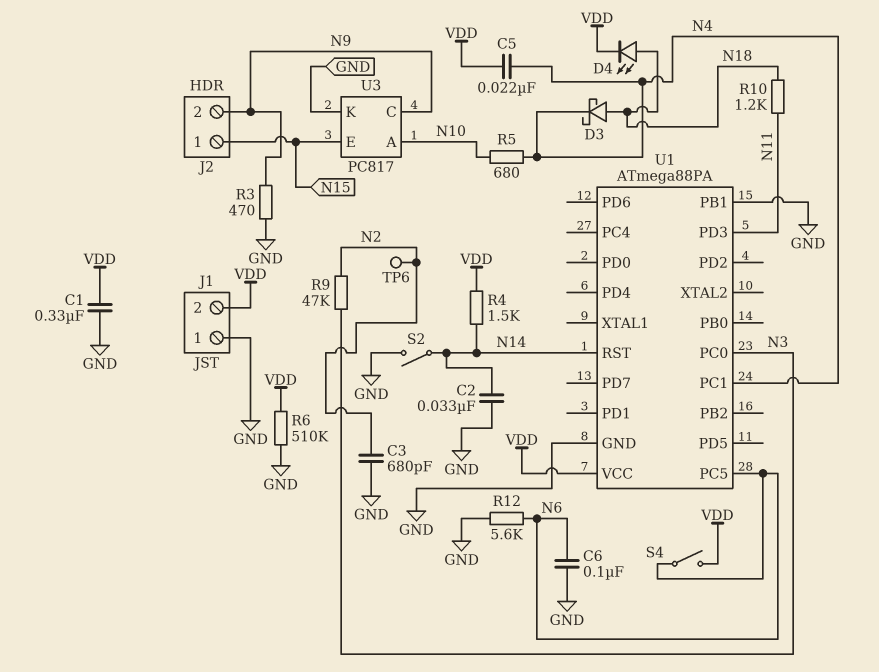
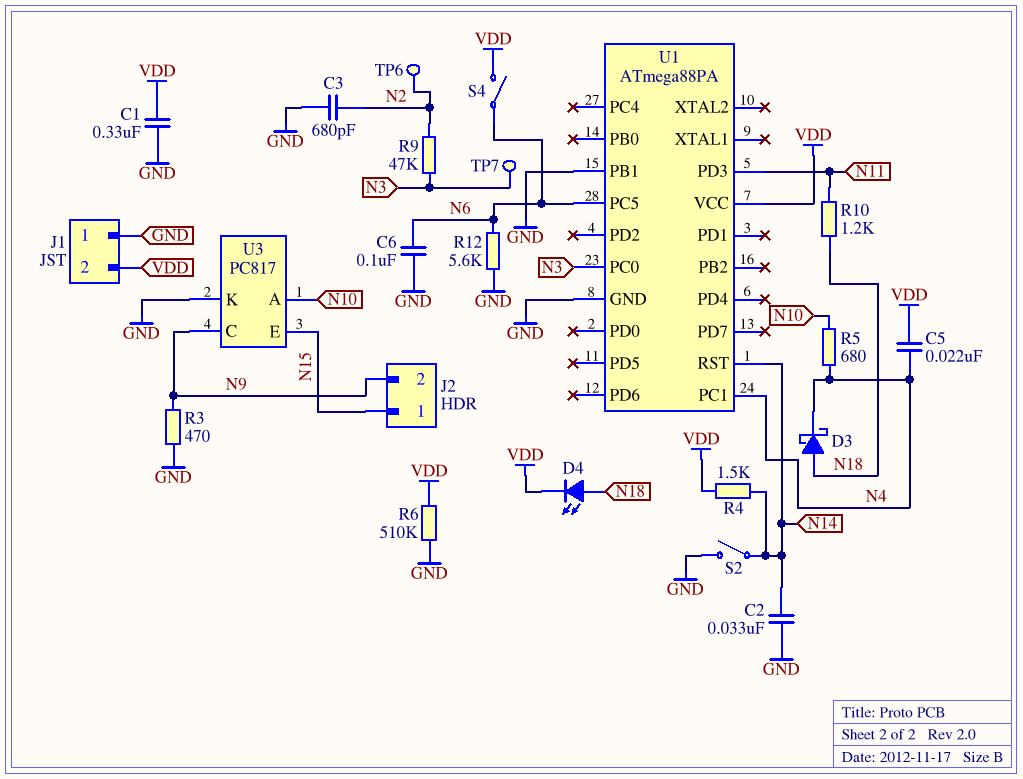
TP7: none -> test point (N3)

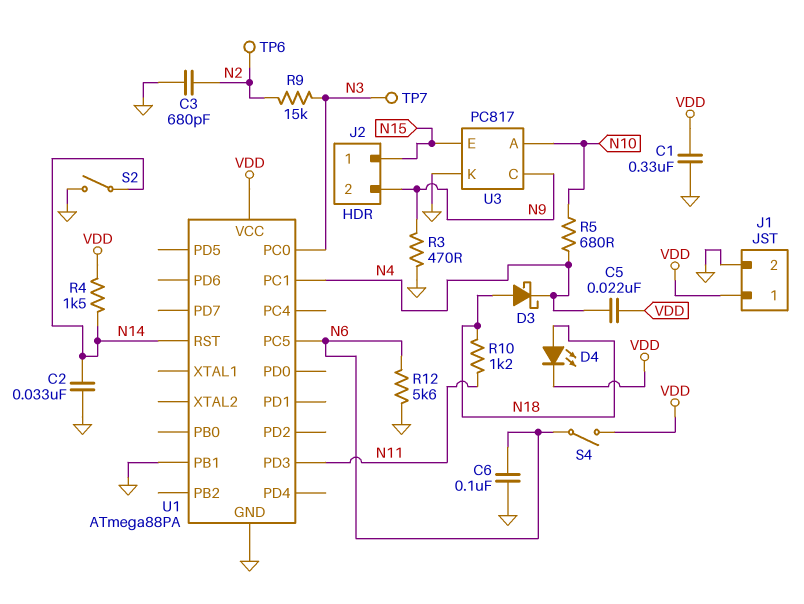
J1 pin 1: GND -> VDD
J1 pin 2: VDD -> GND
R6: 510k (GND, VDD) -> none
R9: 47k (N2, N3) -> 15k (N2, N3)

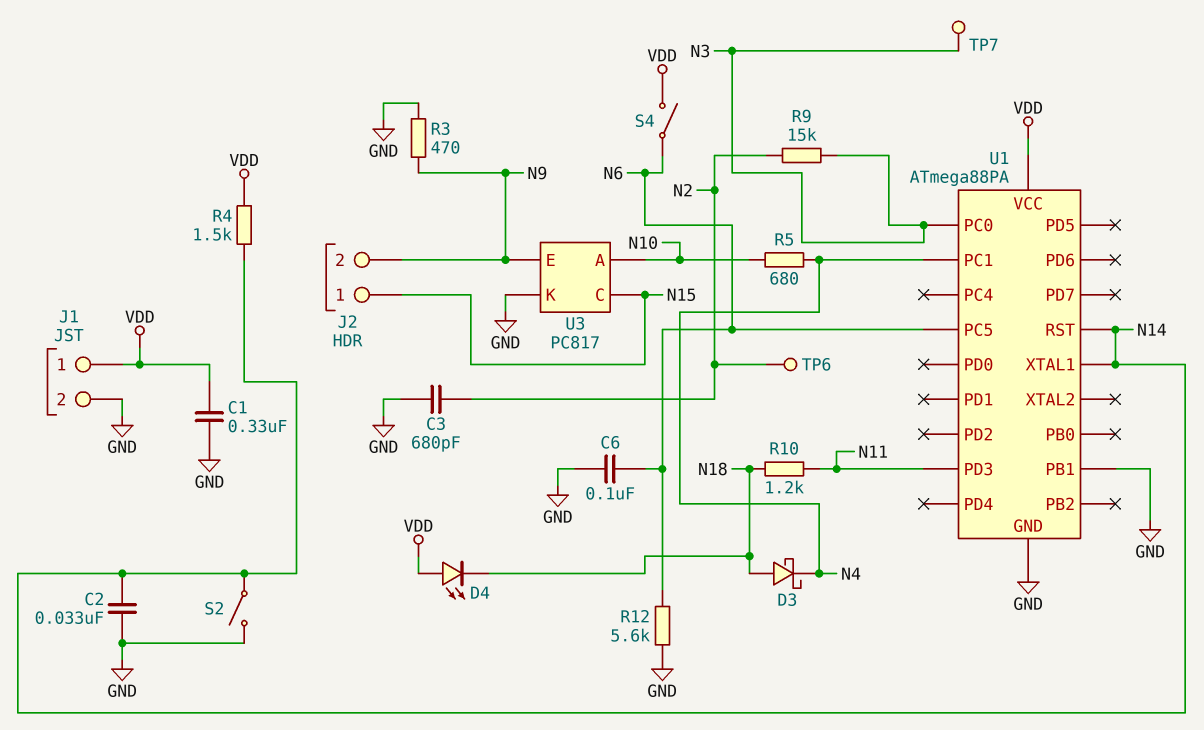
C5: 22nF (N4, VDD) -> none
D4: LED (A N18, K VDD) -> LED (A VDD, K N18)
U1 pin XTAL1: none -> N14
U3 pin C: N9 -> N15
U3 pin E: N15 -> N9

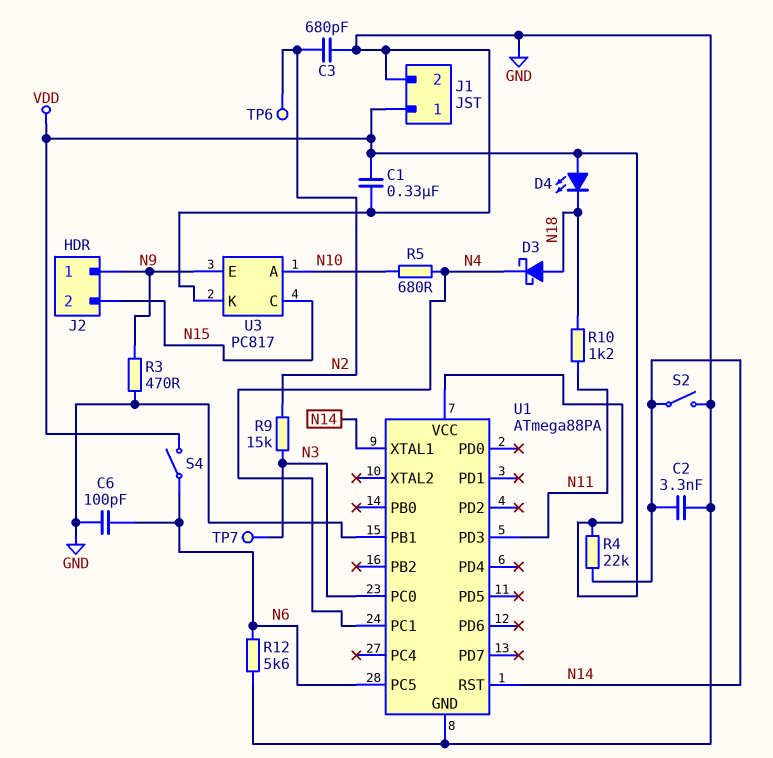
C2: 33nF (GND, N14) -> 3.3nF (GND, N14)
C6: 100nF (GND, N6) -> 100pF (GND, N6)
J2 pin 1: N15 -> N9
J2 pin 2: N9 -> N15
R4: 1.5k (N14, VDD) -> 22k (N14, VDD)

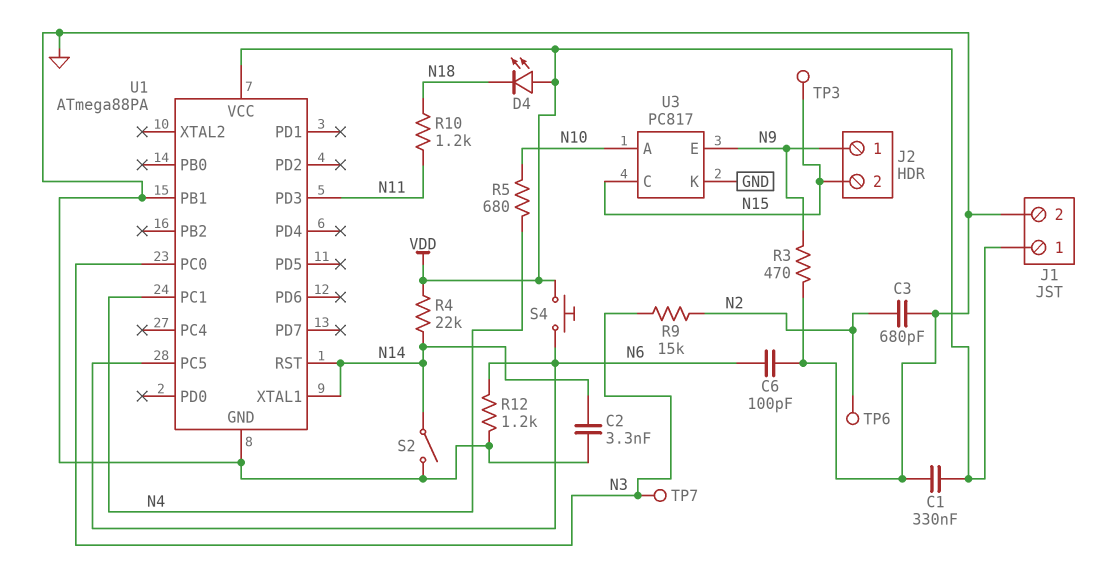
D3: schottky (A N18, K N4) -> none
R12: 5.6k (GND, N6) -> 1.2k (GND, N6)
S4: switch (N6, VDD) -> button (N6, VDD)
TP3: none -> test point (N15)

